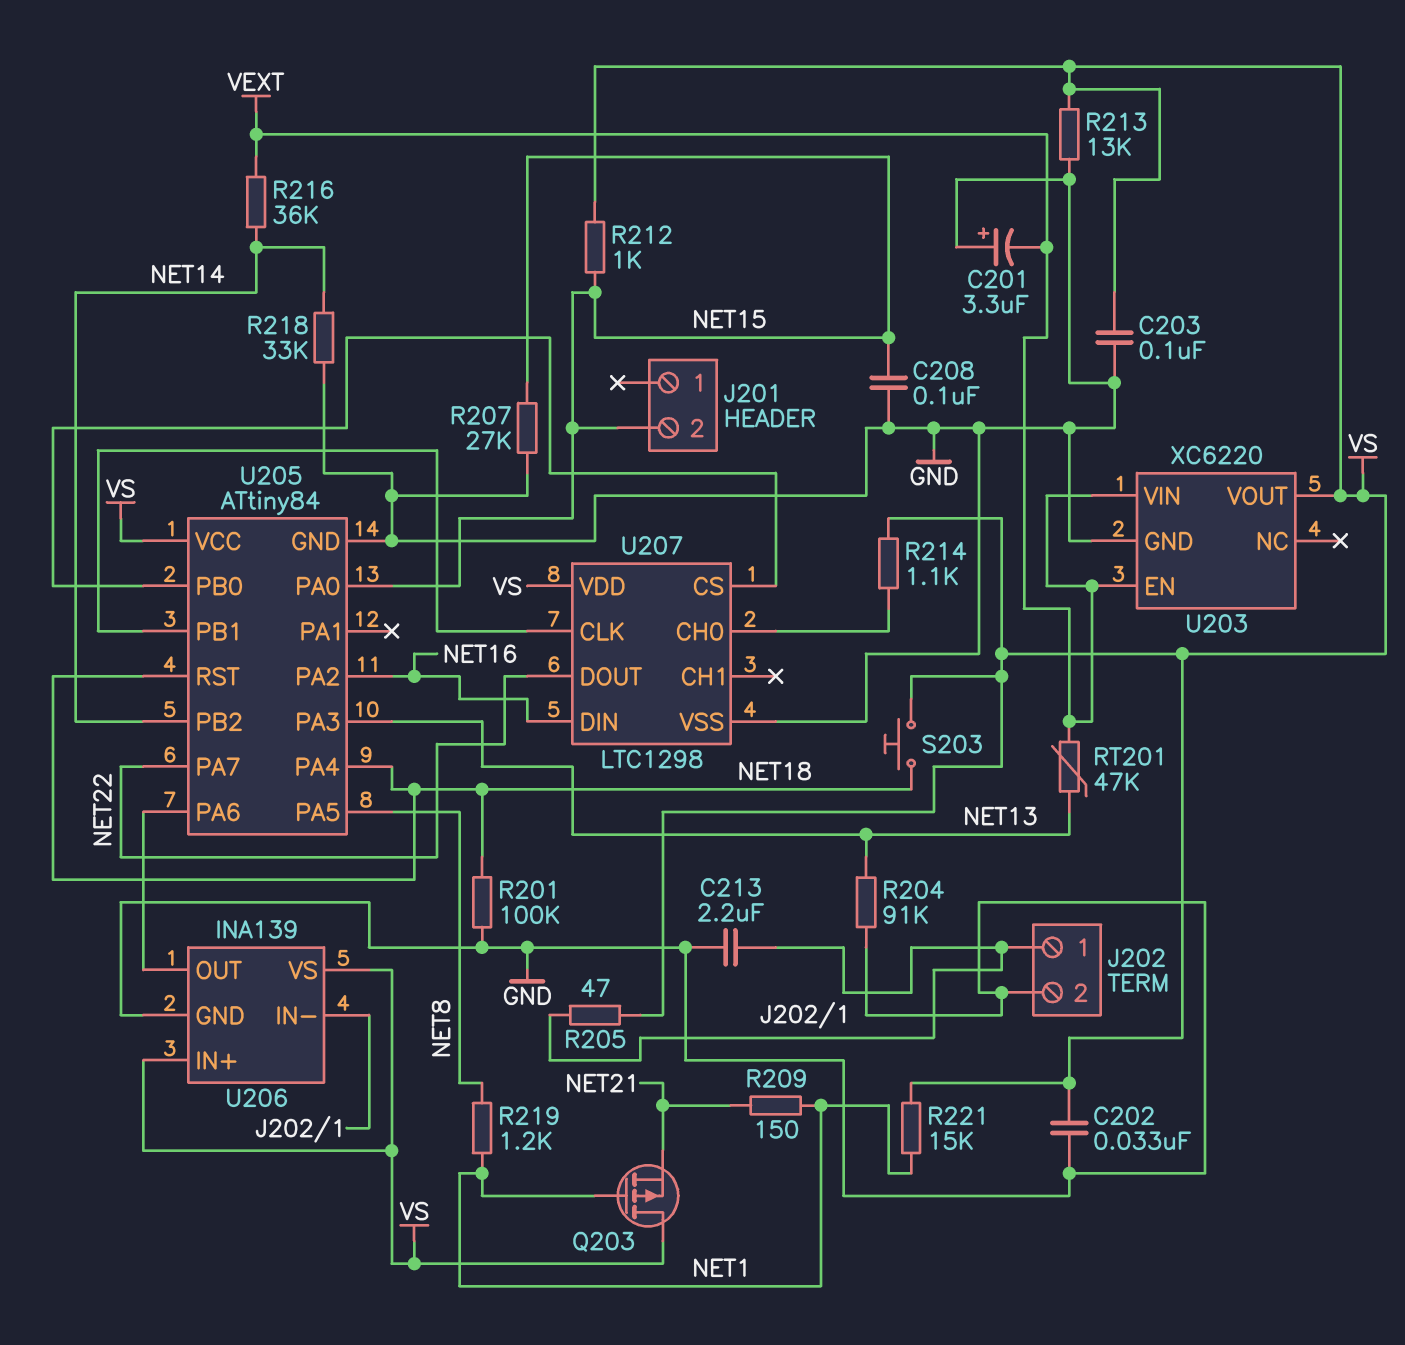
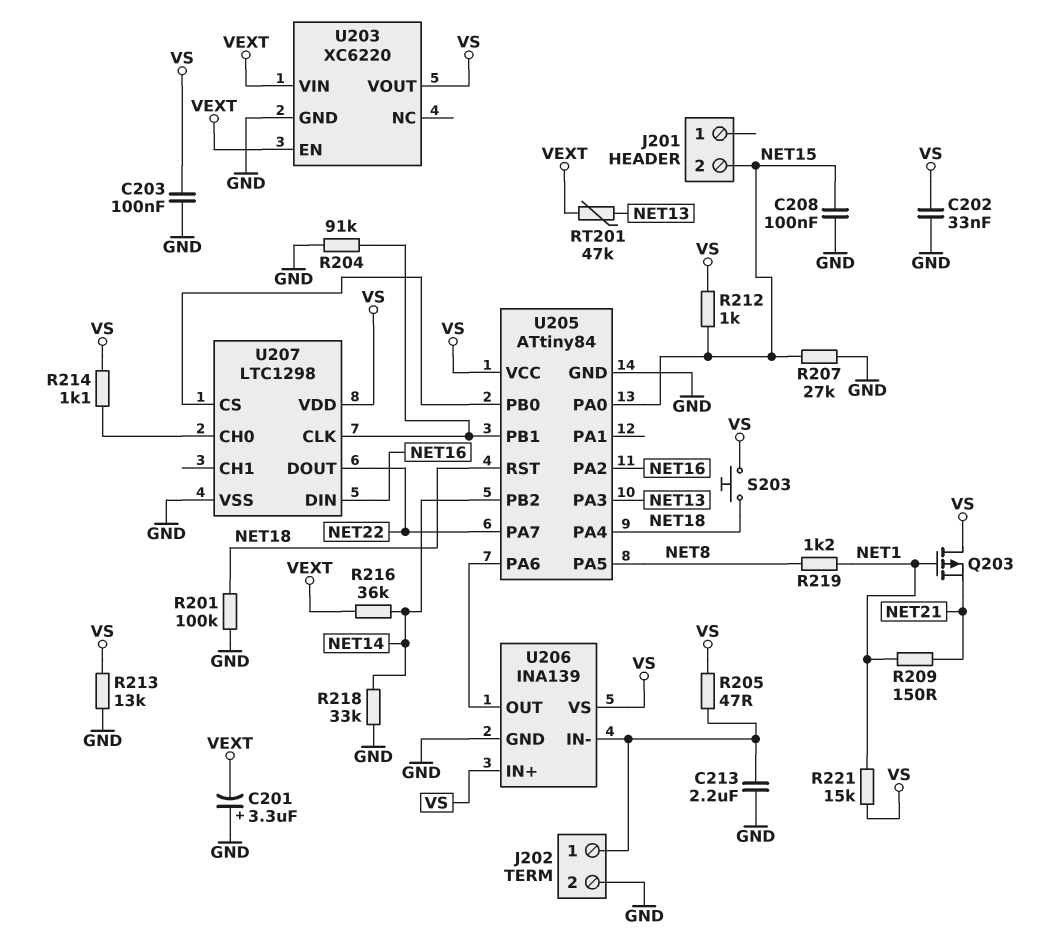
R204: 91k (GND, NET13) -> 91k (GND, U205/PB1)

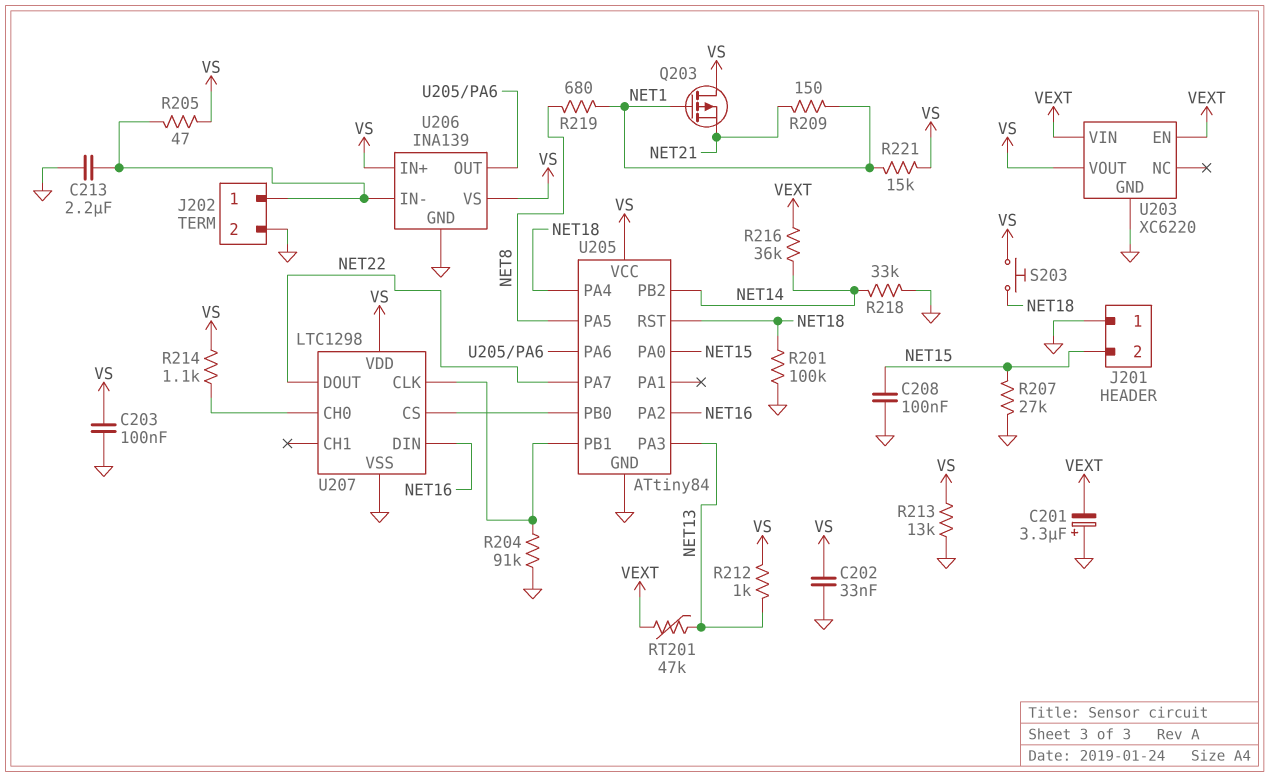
J201 pin 1: none -> GND
R212: 1k (NET15, VS) -> 1k (NET13, VS)
R219: 1.2k (NET1, NET8) -> 680 (NET1, NET8)

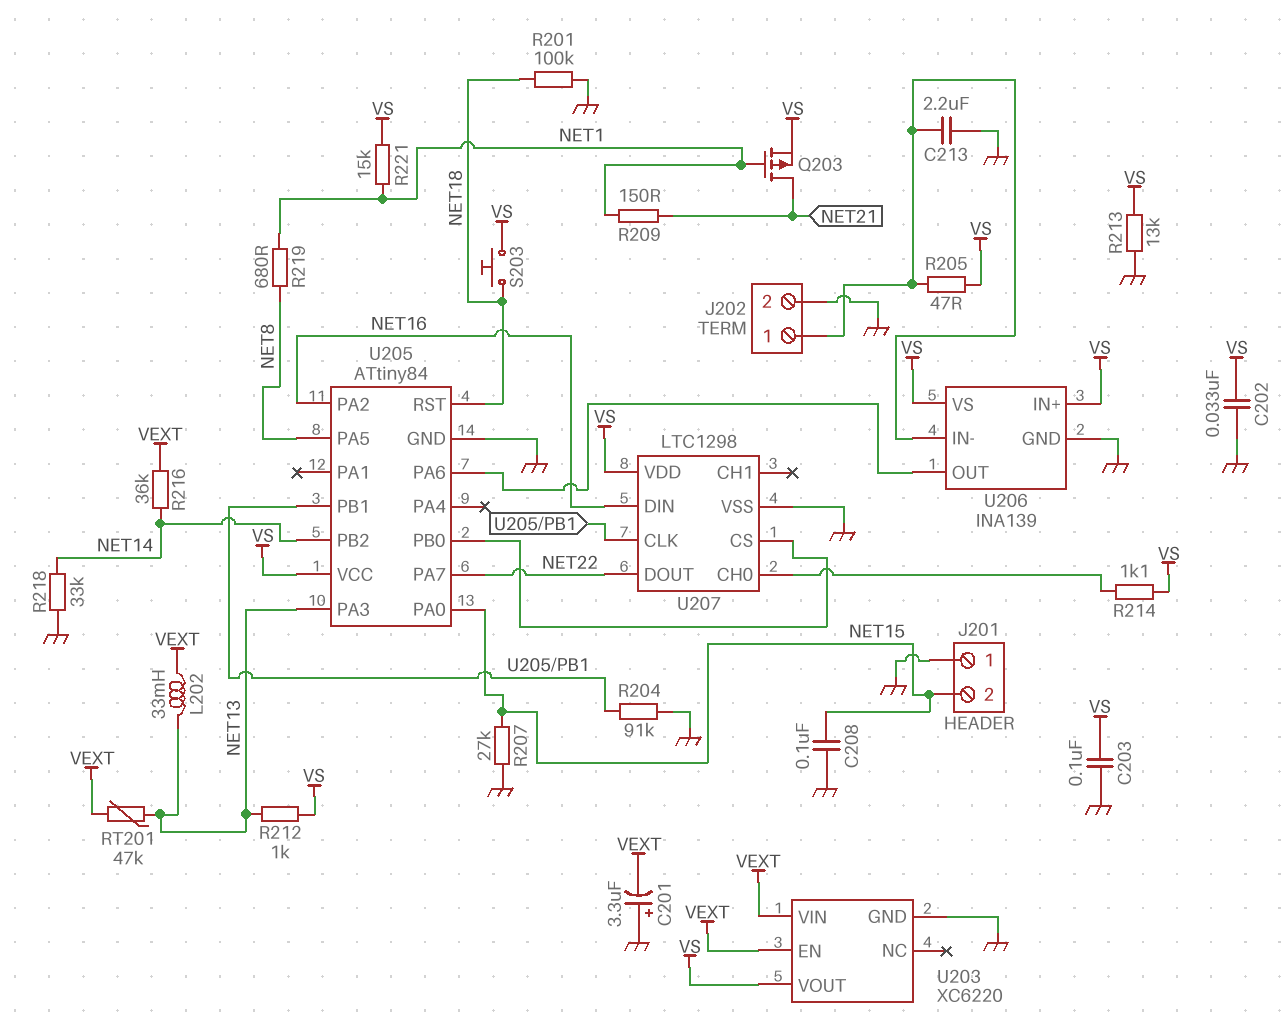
L202: none -> 33mH (NET13, VEXT)
Q203: PMOS (G NET1, D VS, S NET21) -> PMOS (G NET1, D NET21, S VS)
U205 pin PA4: NET18 -> none

